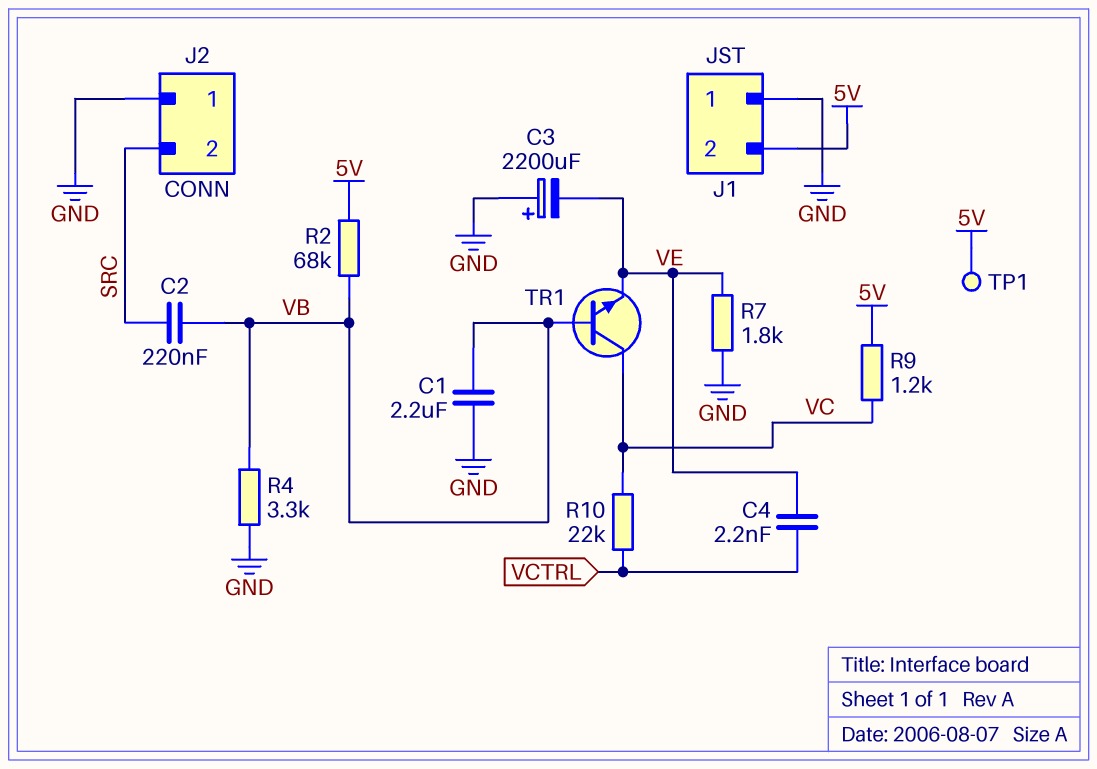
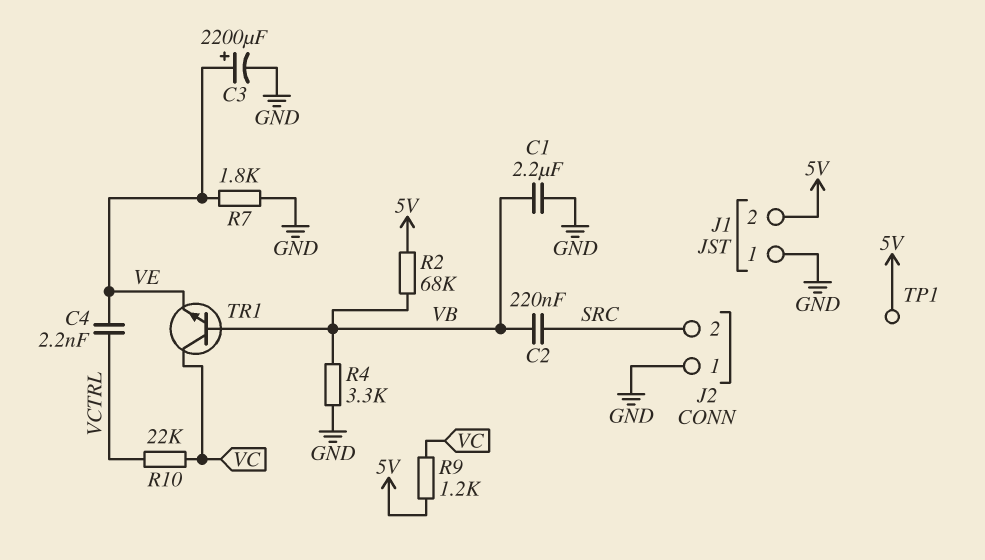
C3: 2200uF (plus GND, minus VE) -> 2200uF (plus VE, minus GND)

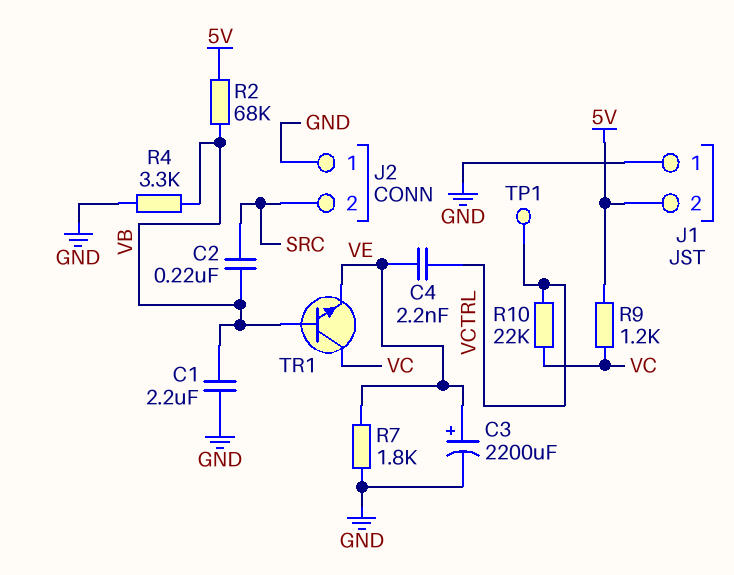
TP1: test point (5V) -> test point (VCTRL)

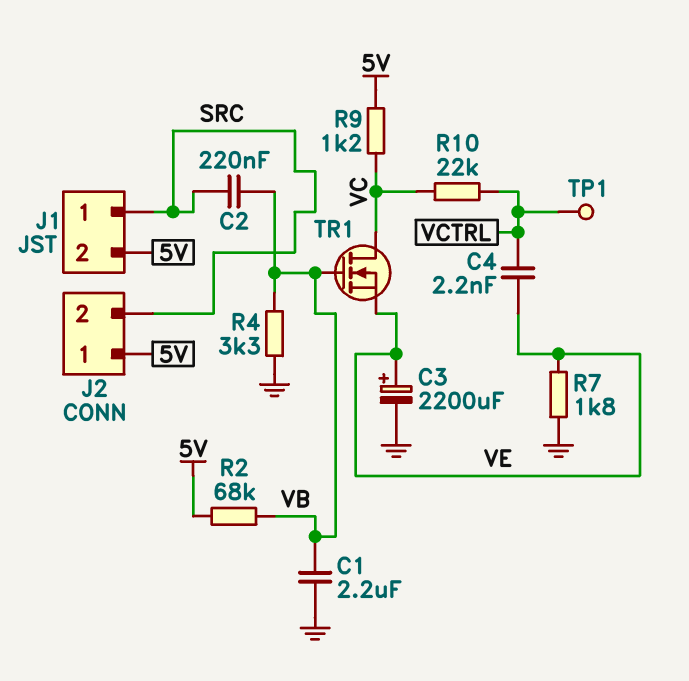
J1 pin 1: GND -> SRC
J2 pin 1: GND -> 5V
TR1: NPN (B VB, C VC, E VE) -> NMOS (G VB, D VC, S VE)

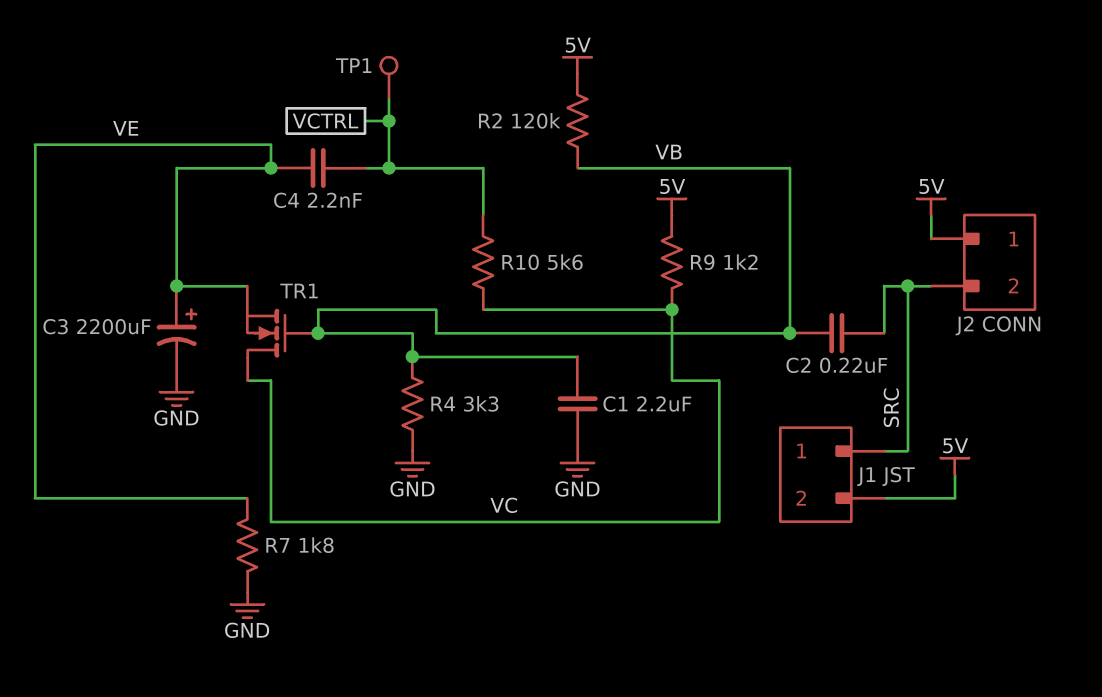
R2: 68k (5V, VB) -> 120k (5V, VB)
R10: 22k (VC, VCTRL) -> 5.6k (VC, VCTRL)

